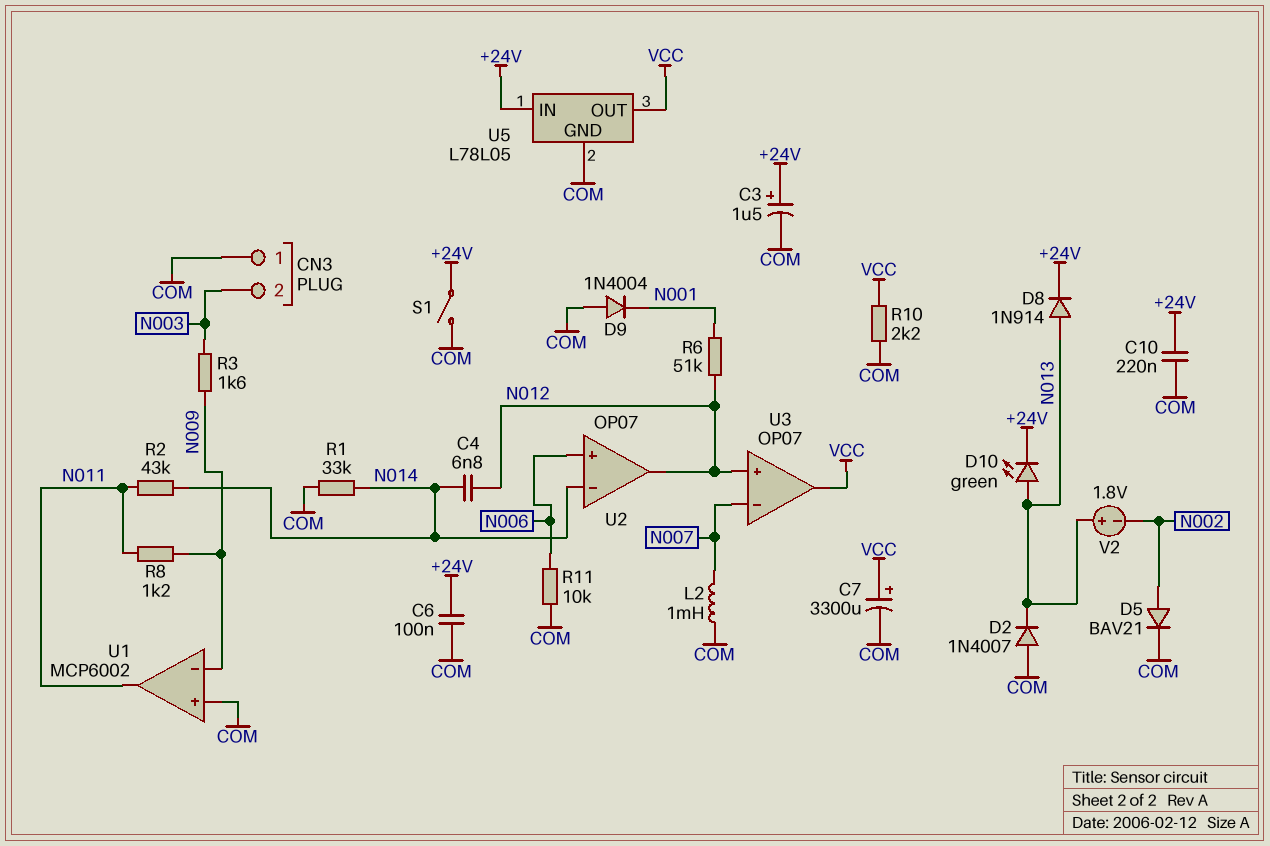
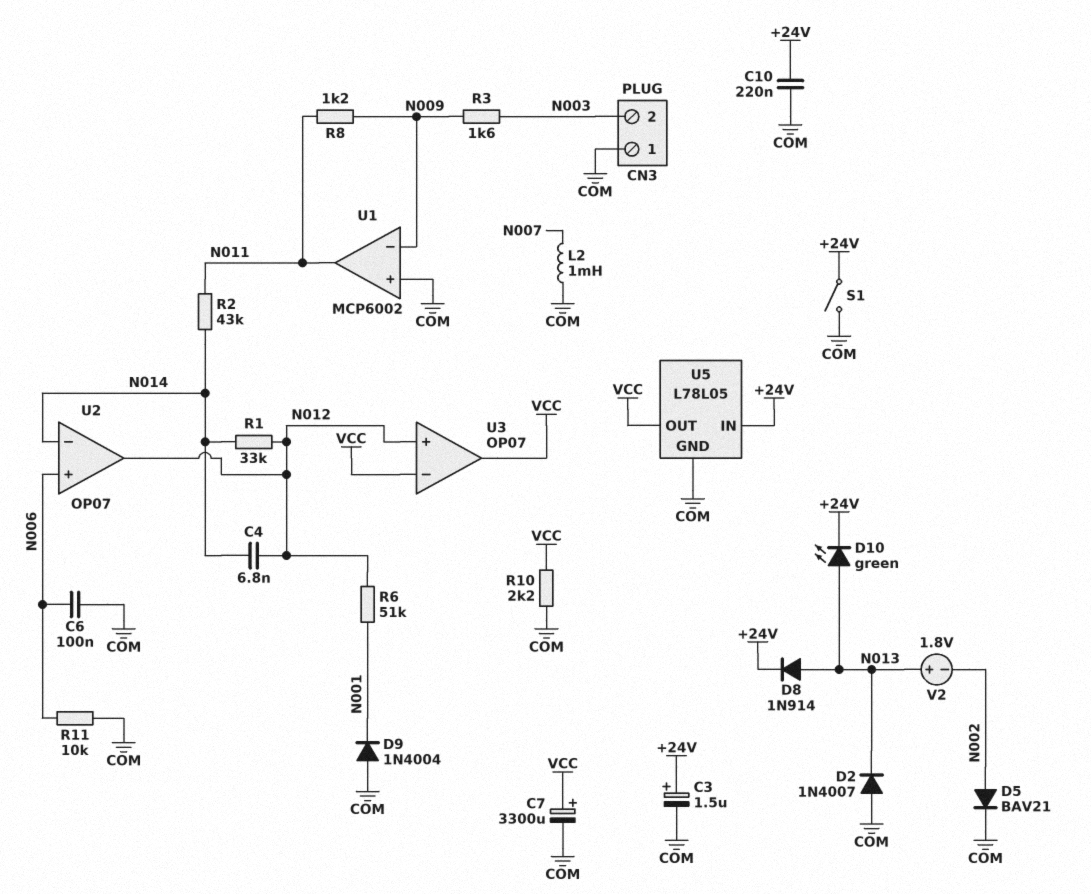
C6: 100nF (+24V, COM) -> 100nF (COM, N006)
R1: 33k (COM, N014) -> 33k (N012, N014)
U3 pin in-: N007 -> VCC

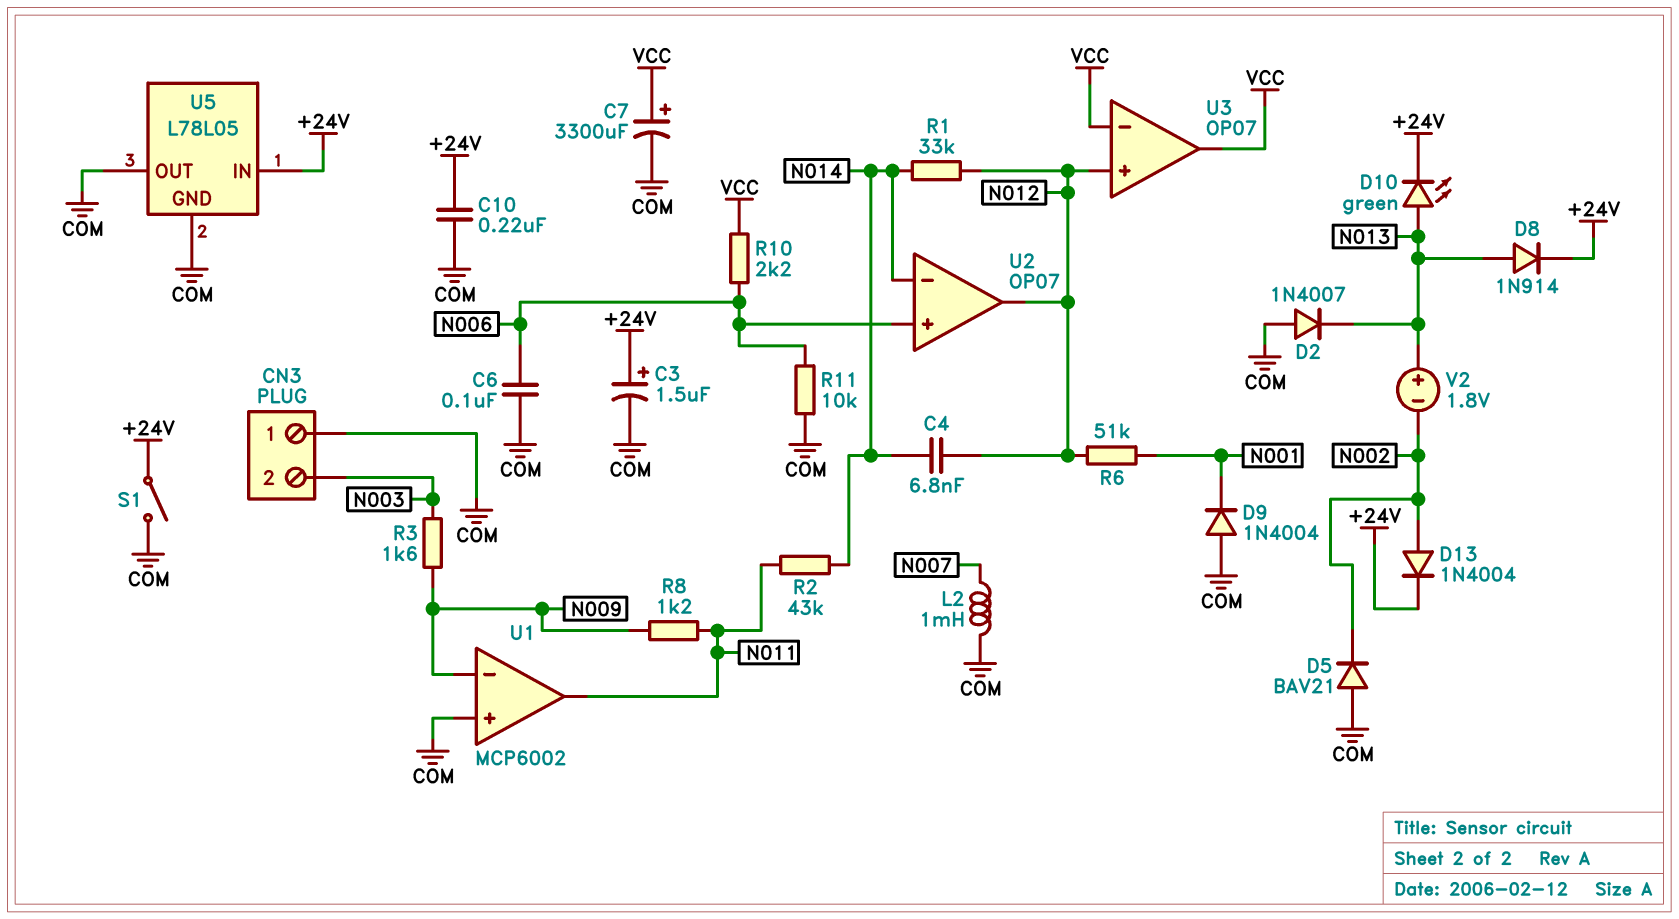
D5: diode BAV21 (A N002, K COM) -> diode BAV21 (A COM, K N002)
D13: none -> diode 1N4004 (A N002, K +24V)
R10: 2.2k (COM, VCC) -> 2.2k (N006, VCC)
U5 pin OUT: VCC -> COM

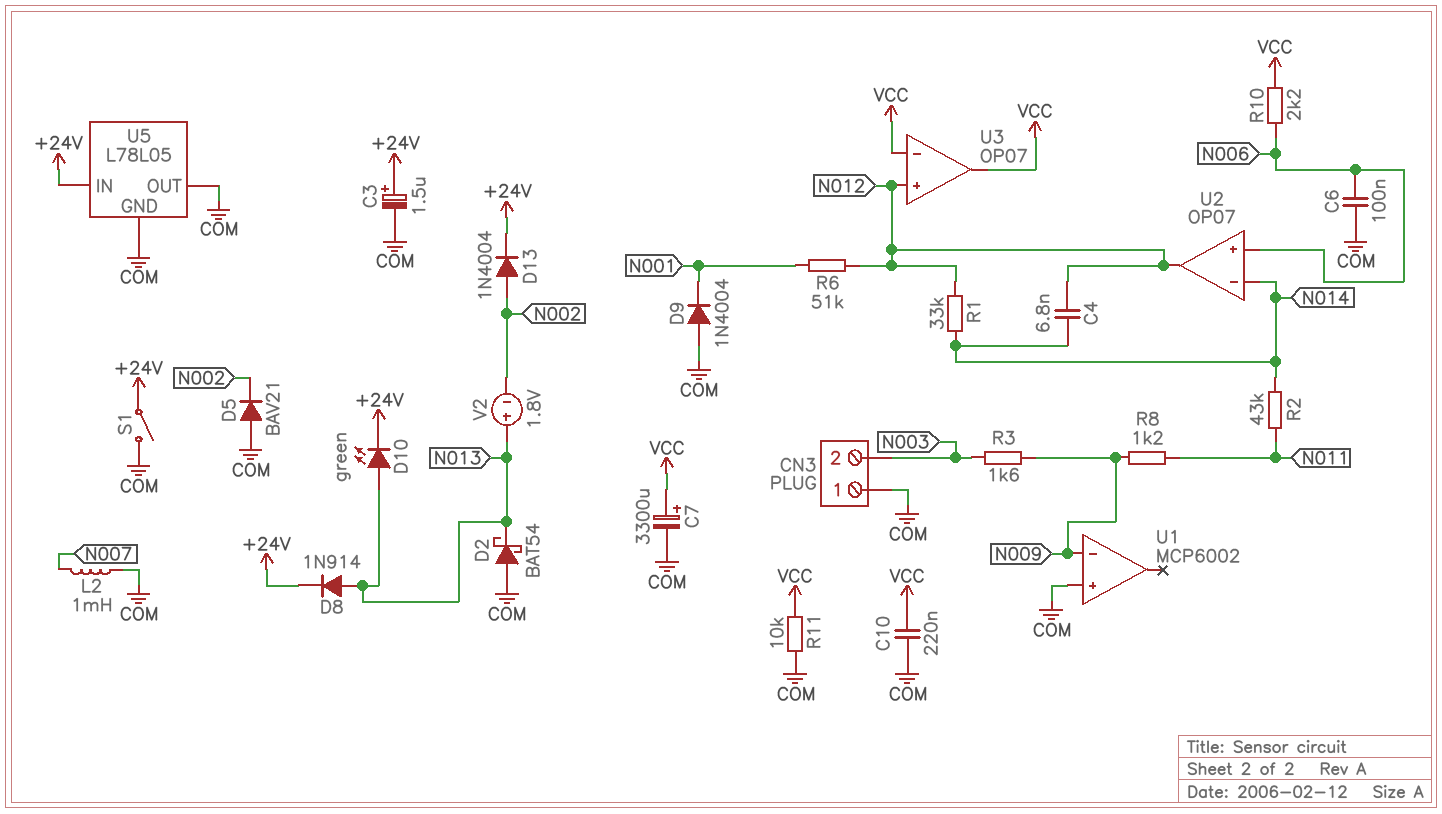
C10: 220nF (+24V, COM) -> 220nF (COM, VCC)
D2: diode 1N4007 (A COM, K N013) -> schottky BAT54 (A COM, K N013)
R11: 10k (COM, N006) -> 10k (COM, VCC)
U1 pin out: N011 -> none

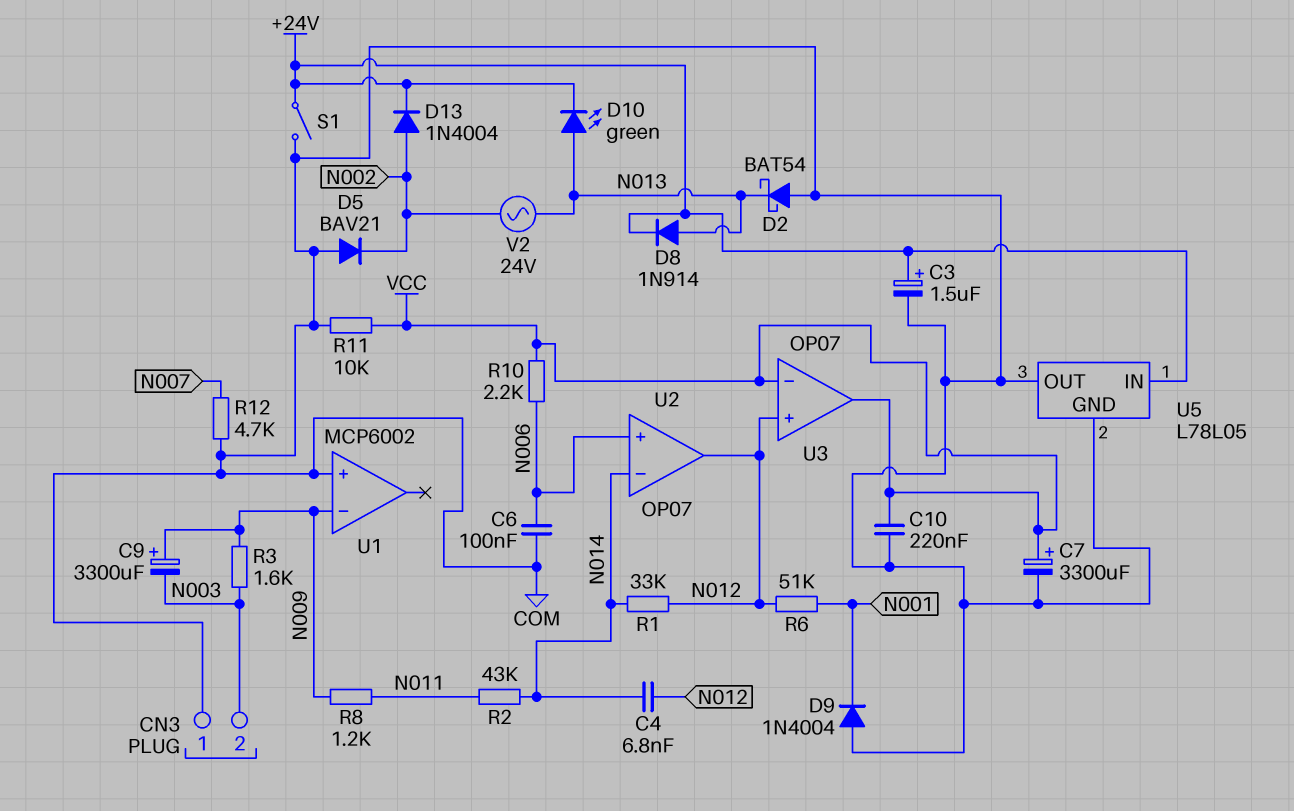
C9: none -> 3300uF (plus N009, minus N003)
L2: 1mH (COM, N007) -> none
R12: none -> 4.7k (COM, N007)
V2: 1.8V (plus N013, minus N002) -> AC 24V (N002, N013)

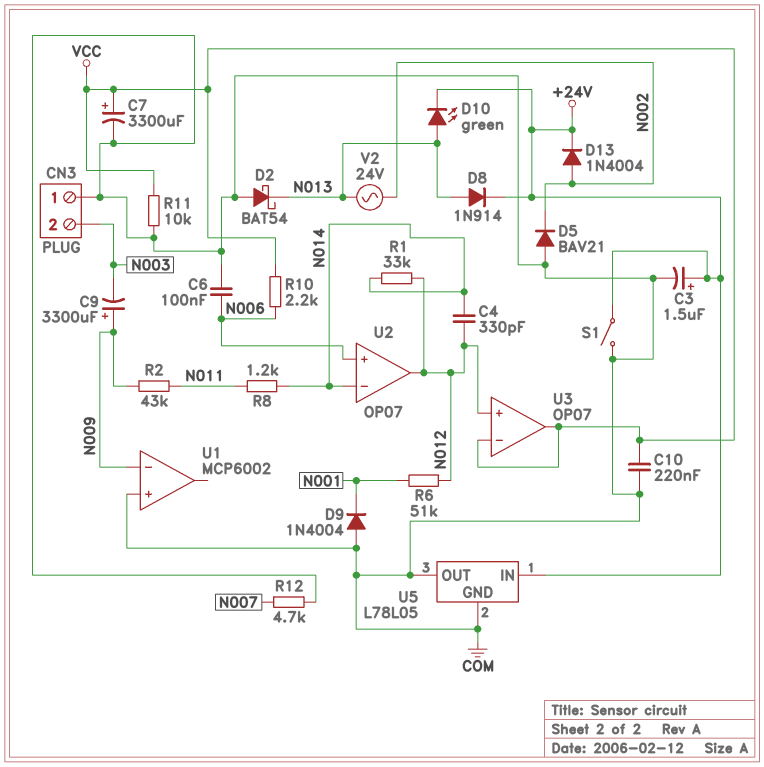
C4: 6.8nF (N012, N014) -> 330pF (N012, N014)
R2: 43k (N011, N014) -> 43k (N009, N011)
R3: 1.6k (N003, N009) -> none
R8: 1.2k (N009, N011) -> 1.2k (N011, N014)

